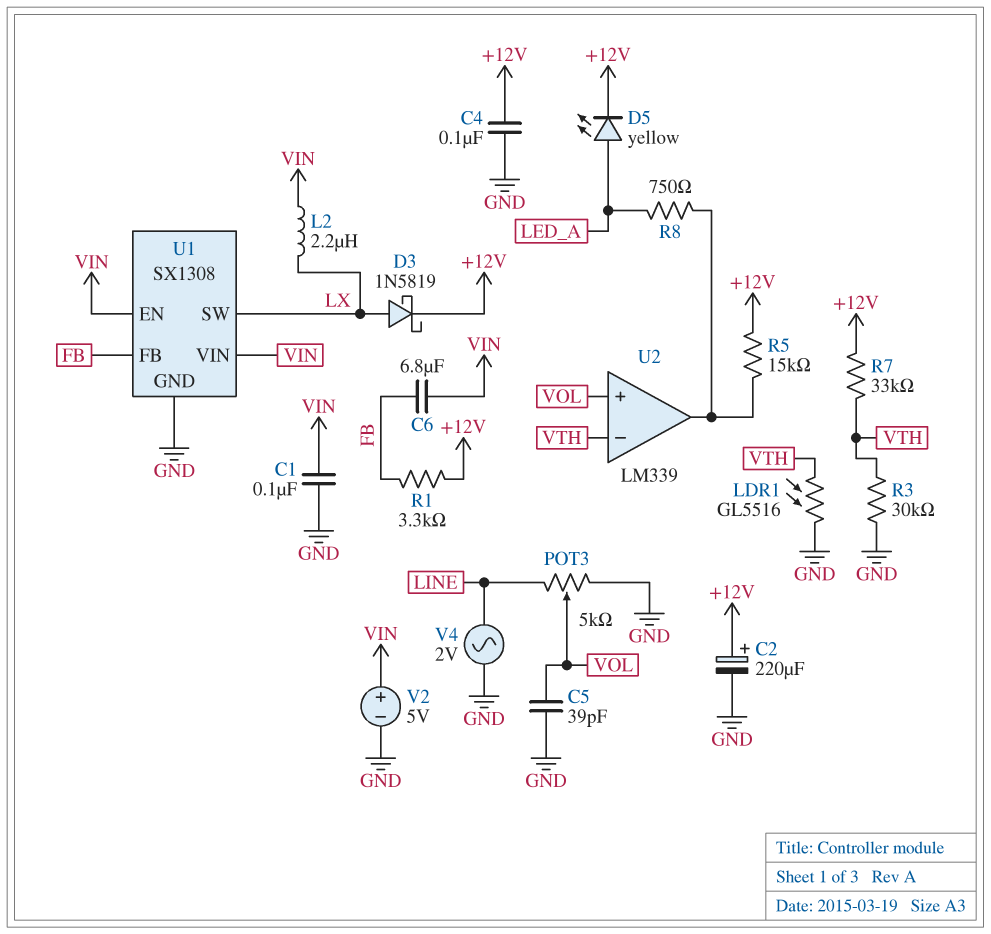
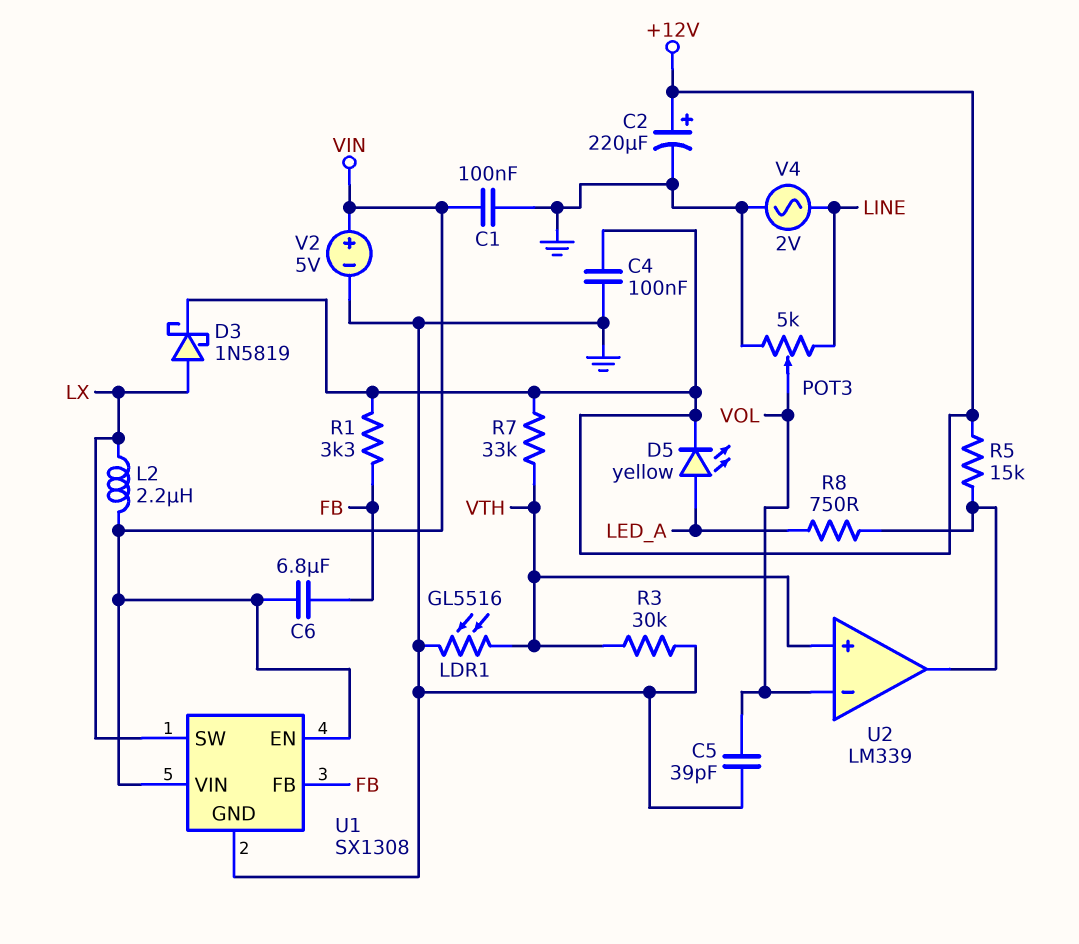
U2 pin in+: VOL -> VTH
U2 pin in-: VTH -> VOL

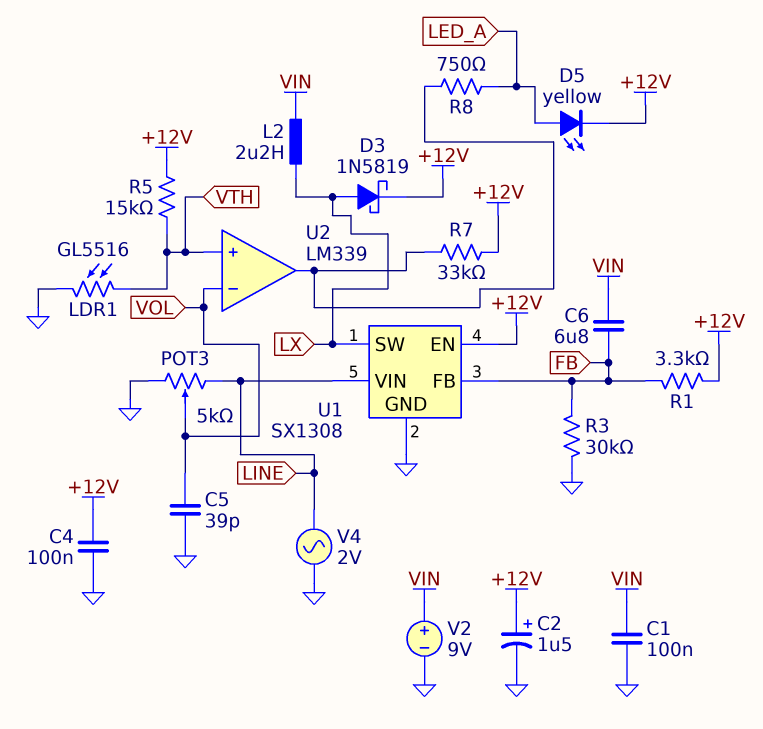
C2: 220uF (plus +12V, minus GND) -> 1.5uF (plus +12V, minus GND)
R3: 30k (GND, VTH) -> 30k (FB, GND)
R5: 15k (+12V, U2/out) -> 15k (+12V, VTH)
R7: 33k (+12V, VTH) -> 33k (+12V, U2/out)
U1 pin EN: VIN -> +12V
U1 pin VIN: VIN -> LINE
V2: 5V (plus VIN, minus GND) -> 9V (plus VIN, minus GND)

